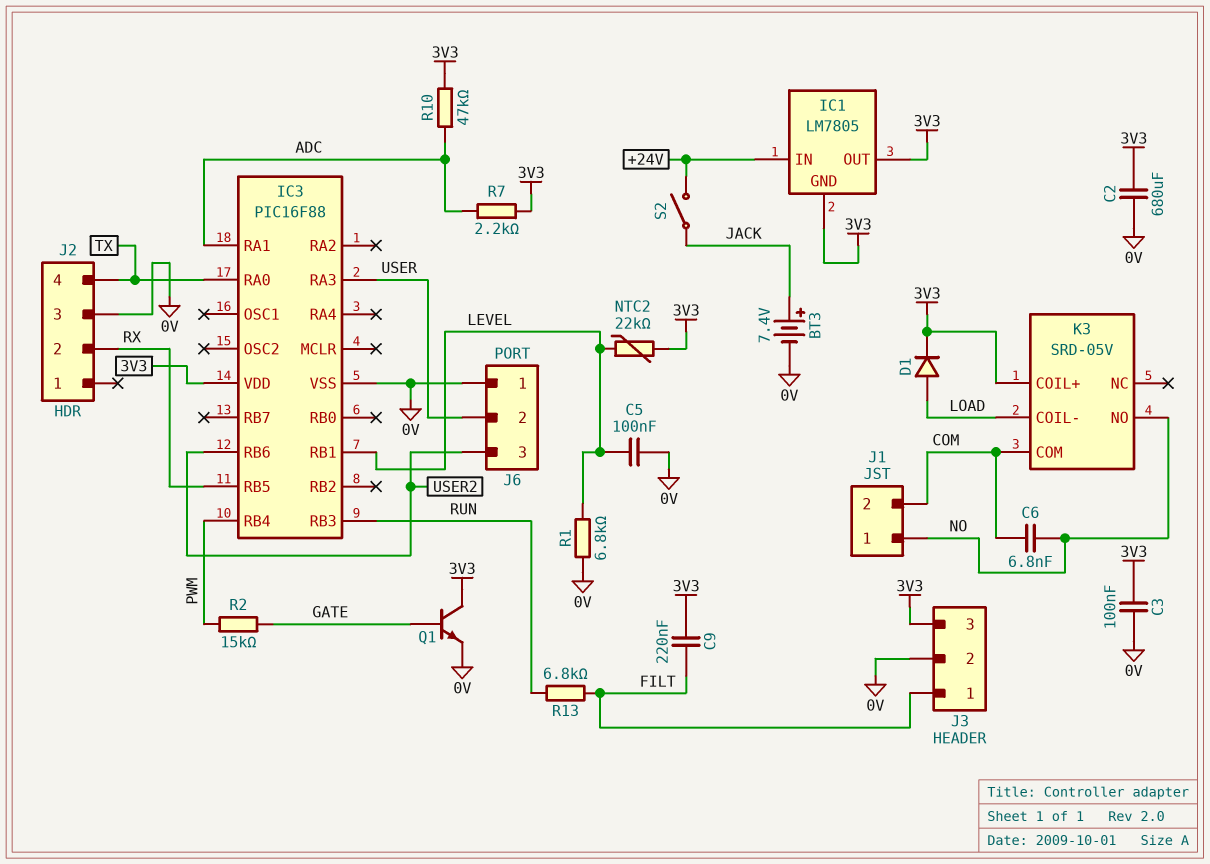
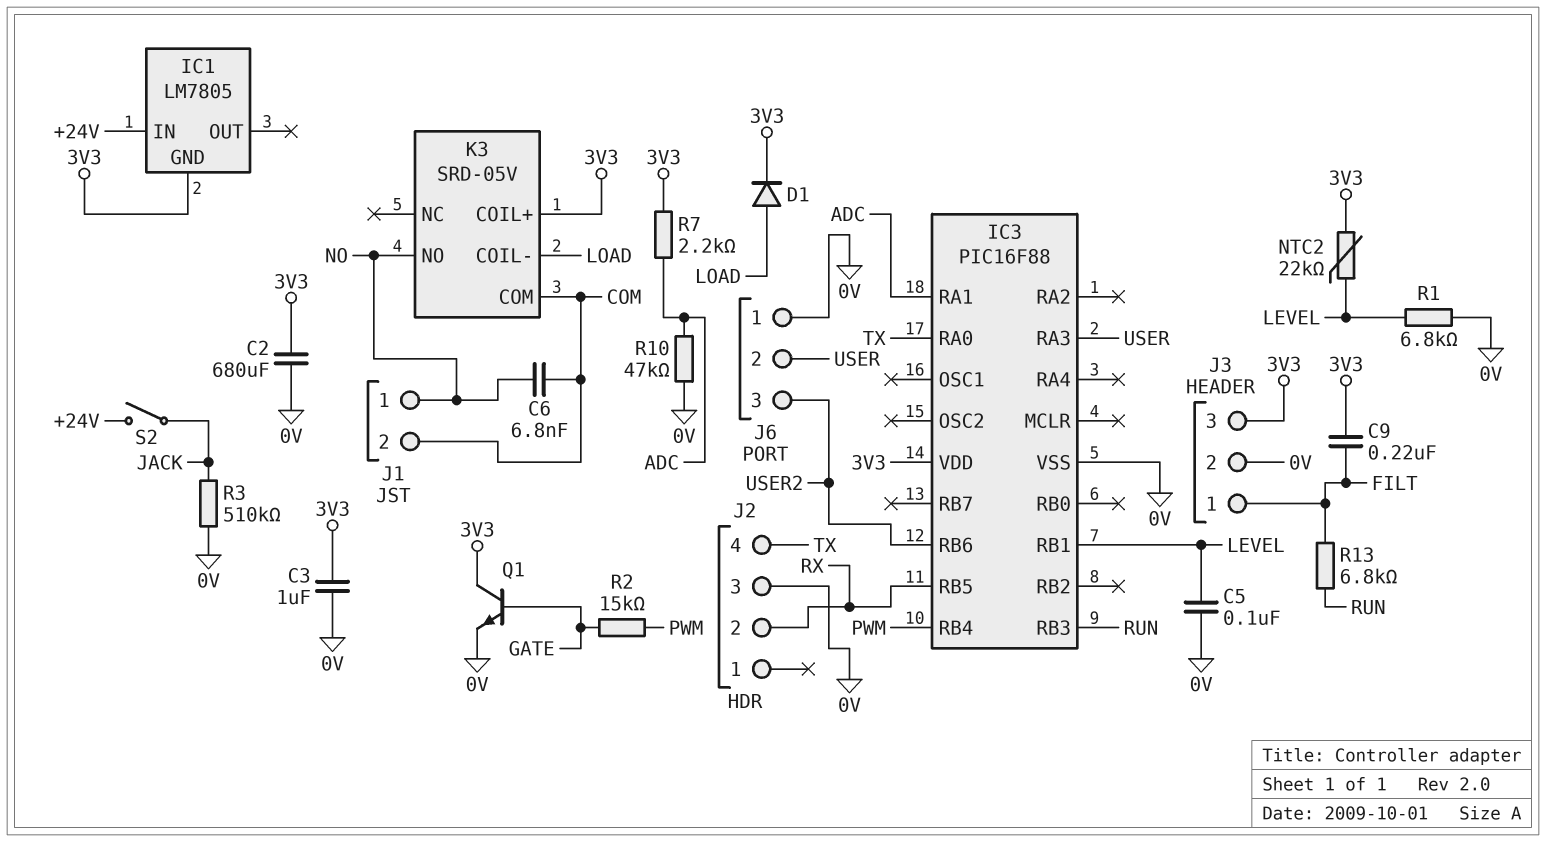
BT3: 7.4V (plus JACK, minus 0V) -> none
C3: 100nF (0V, 3V3) -> 1uF (0V, 3V3)
IC1 pin OUT: 3V3 -> none
R3: none -> 510k (0V, JACK)
R10: 47k (3V3, ADC) -> 47k (0V, ADC)

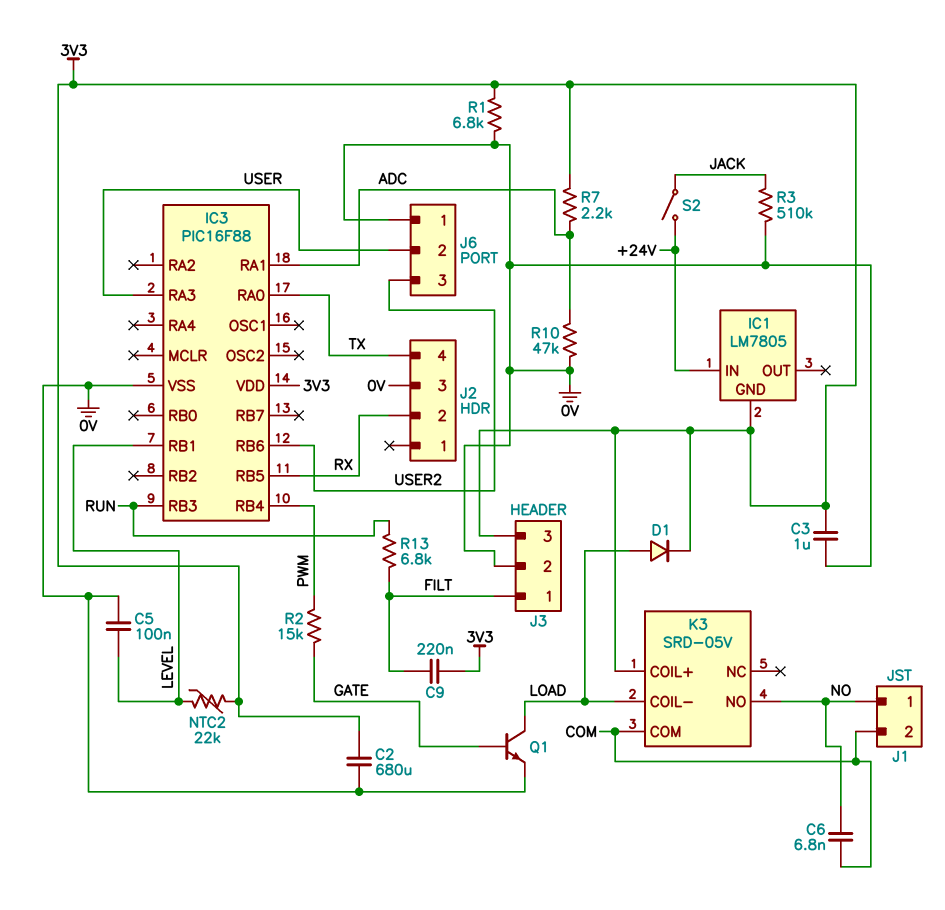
Q1: NPN (B GATE, C 3V3, E 0V) -> NPN (B GATE, C LOAD, E 0V)
R1: 6.8k (0V, LEVEL) -> 6.8k (0V, 3V3)

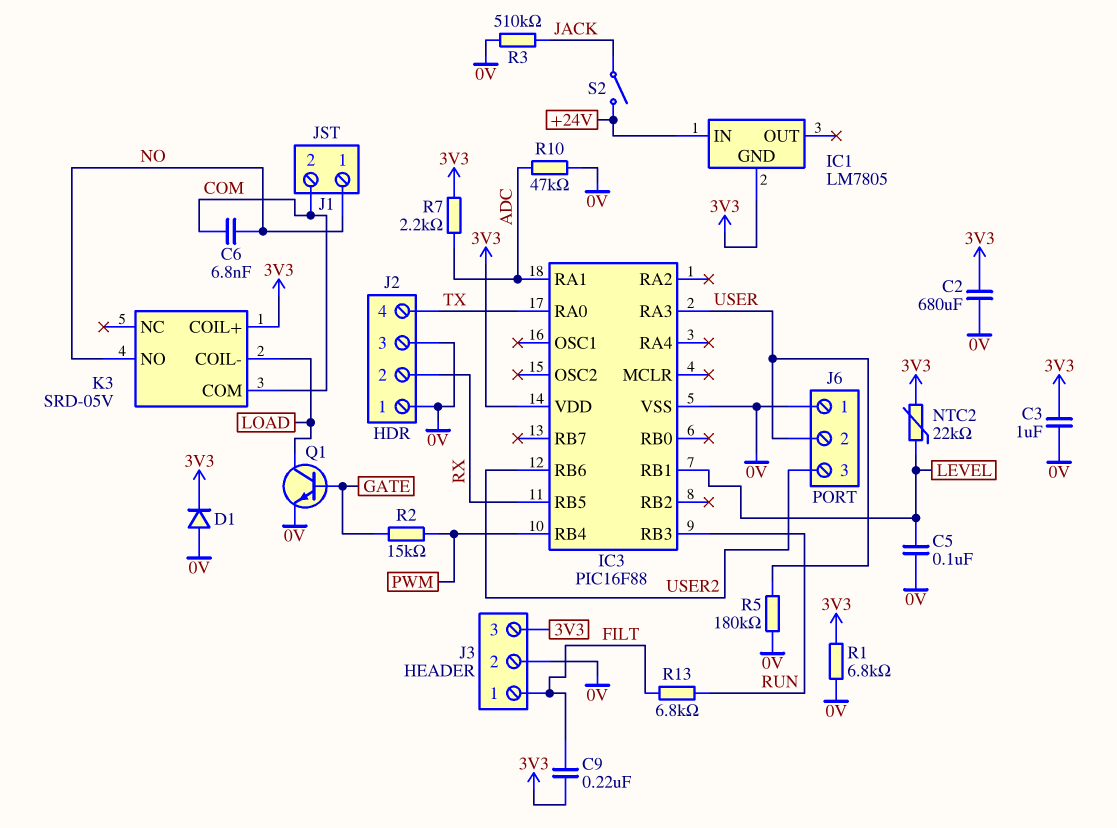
D1: diode (A LOAD, K 3V3) -> diode (A 0V, K 3V3)
J2 pin 1: none -> 0V
R5: none -> 180k (0V, USER)

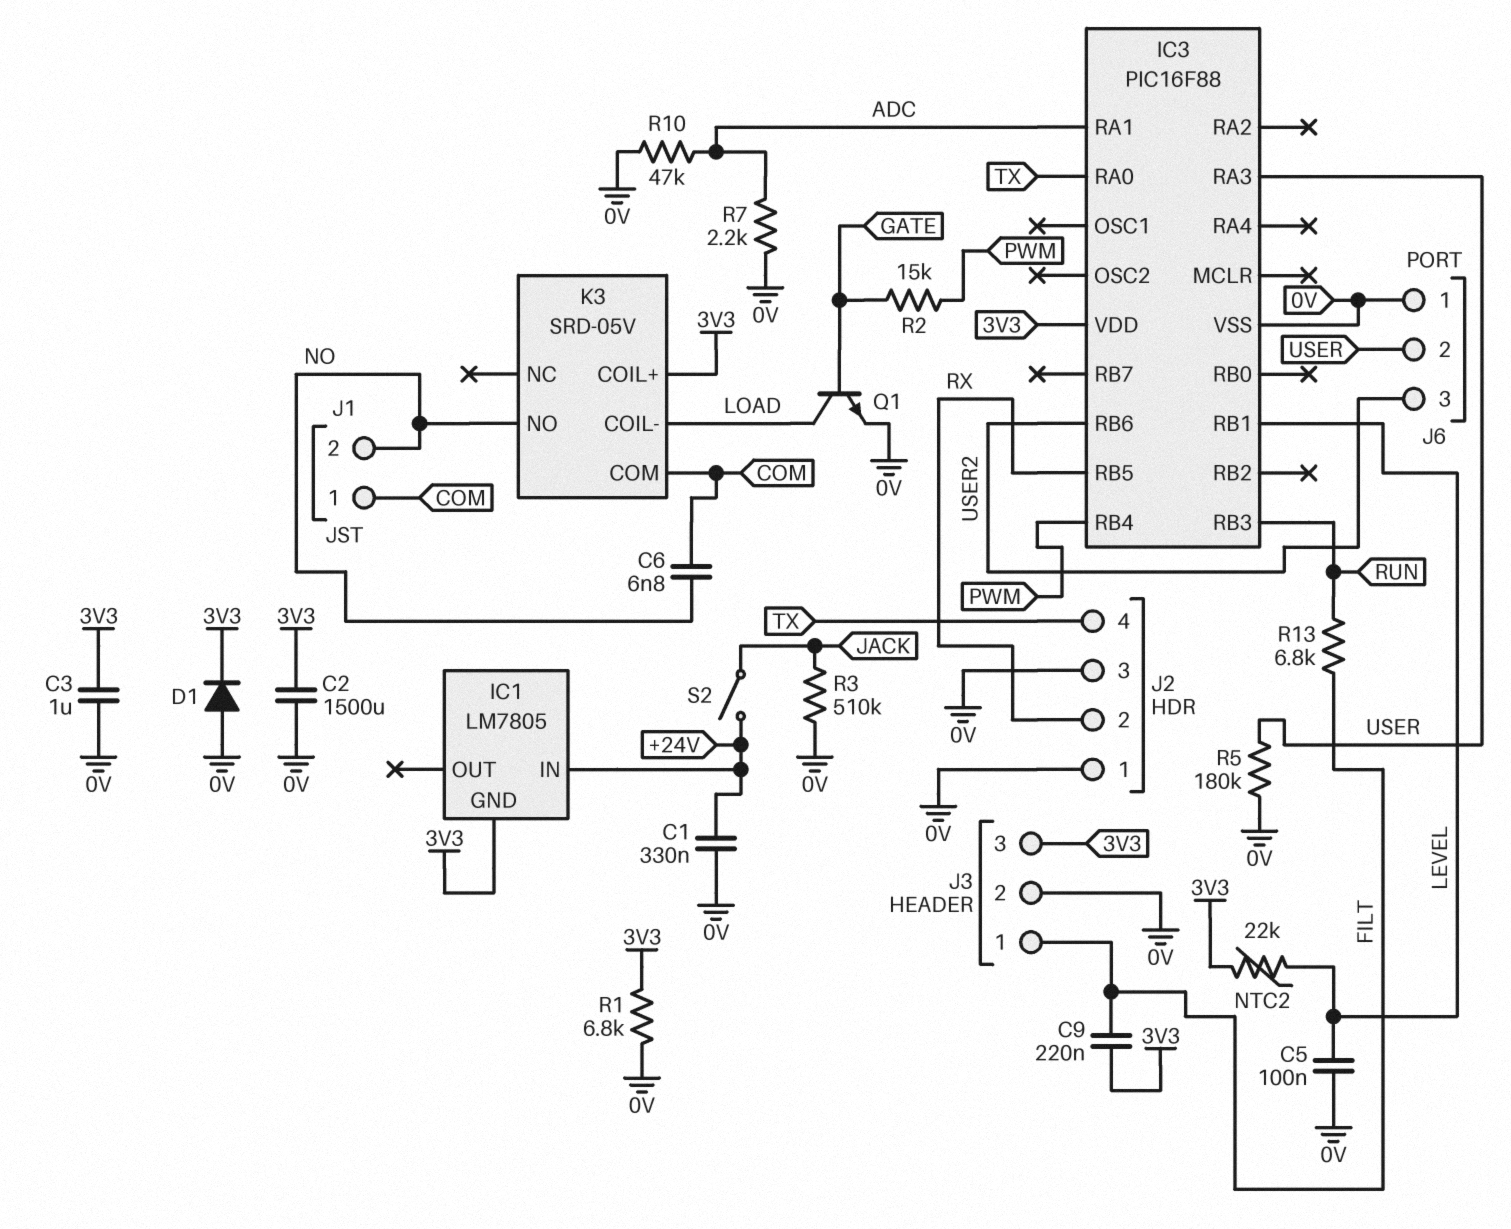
C1: none -> 330nF (+24V, 0V)
C2: 680uF (0V, 3V3) -> 1500uF (0V, 3V3)
J1 pin 1: NO -> COM
J1 pin 2: COM -> NO
R7: 2.2k (3V3, ADC) -> 2.2k (0V, ADC)

